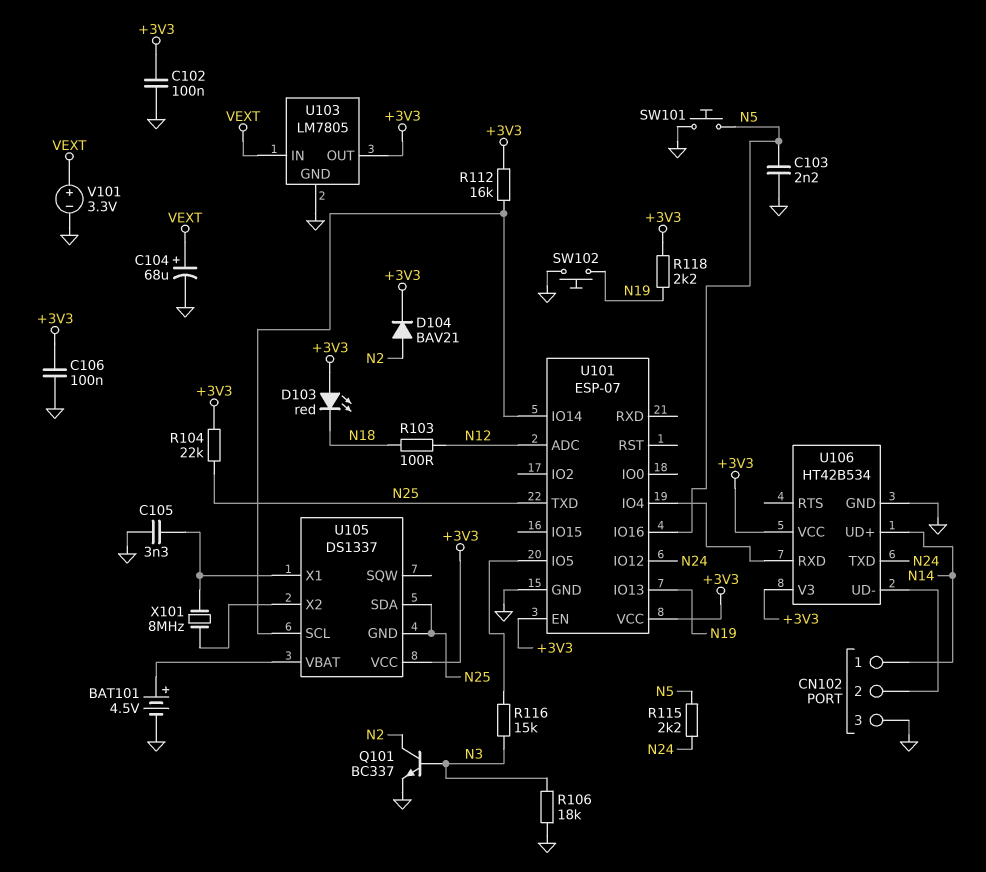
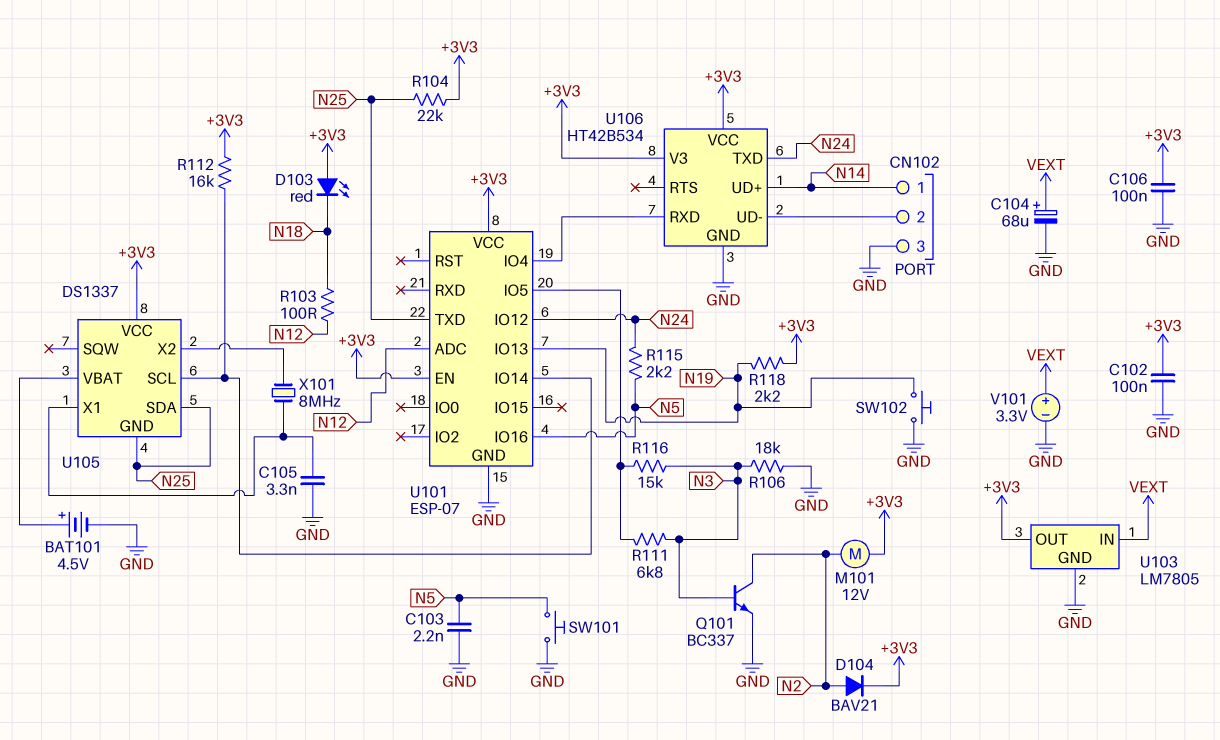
M101: none -> motor 12V (+3V3, N2)
R111: none -> 6.8k (N3, U101/IO5)

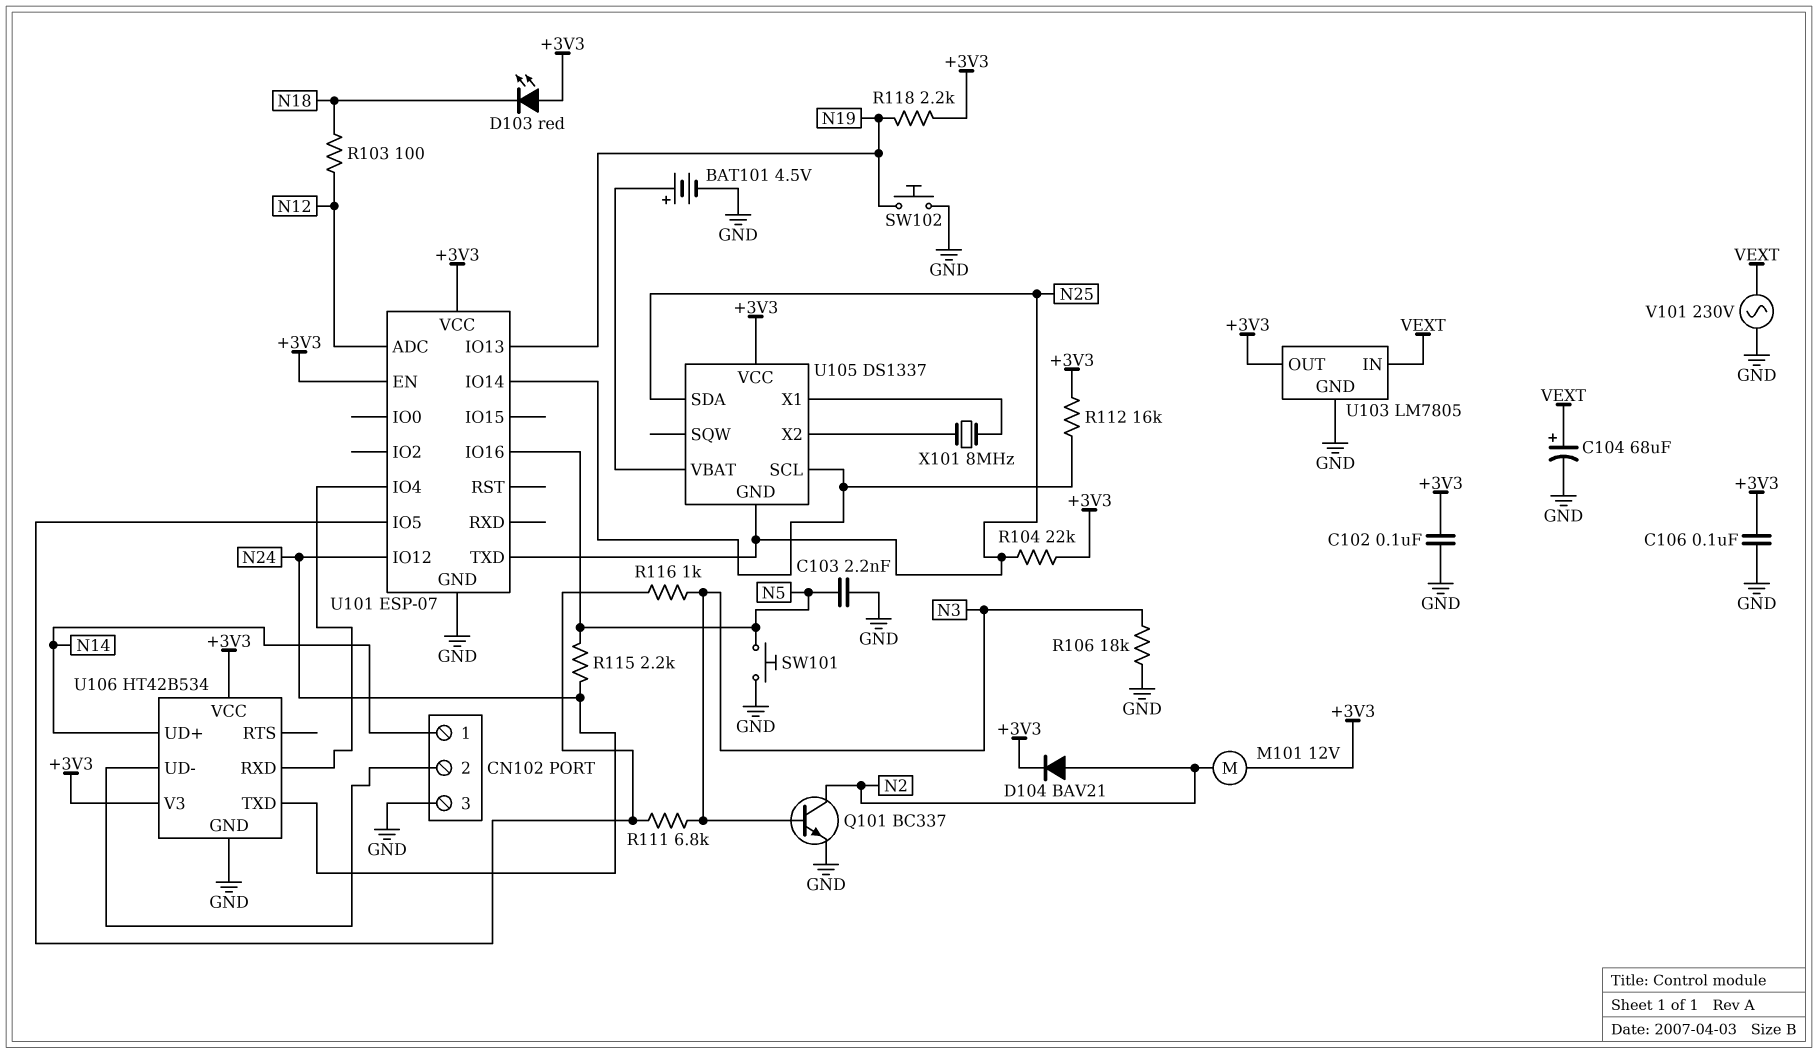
C105: 3.3nF (GND, U105/X1) -> none
R116: 15k (N3, U101/IO5) -> 1k (N3, U101/IO5)
V101: 3.3V (plus VEXT, minus GND) -> AC 230V (GND, VEXT)

